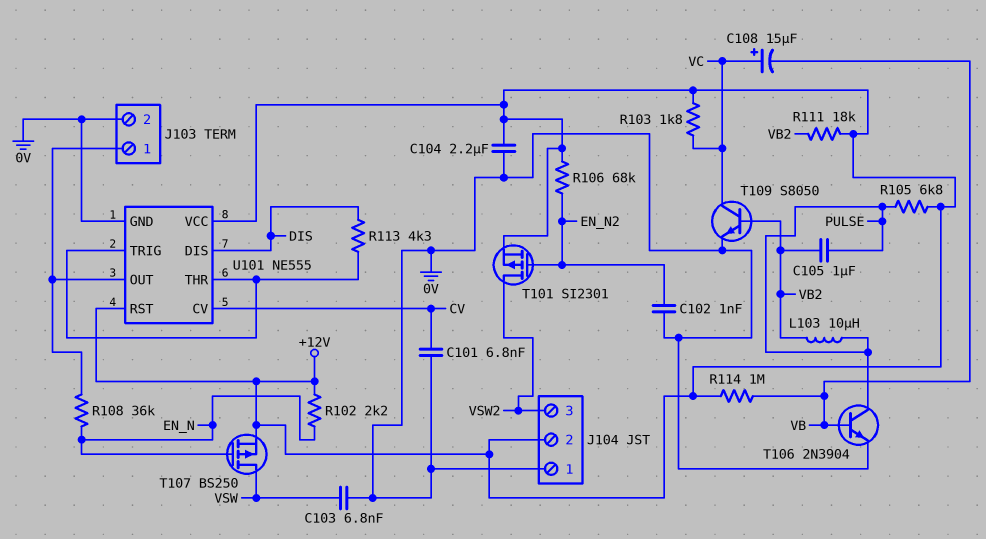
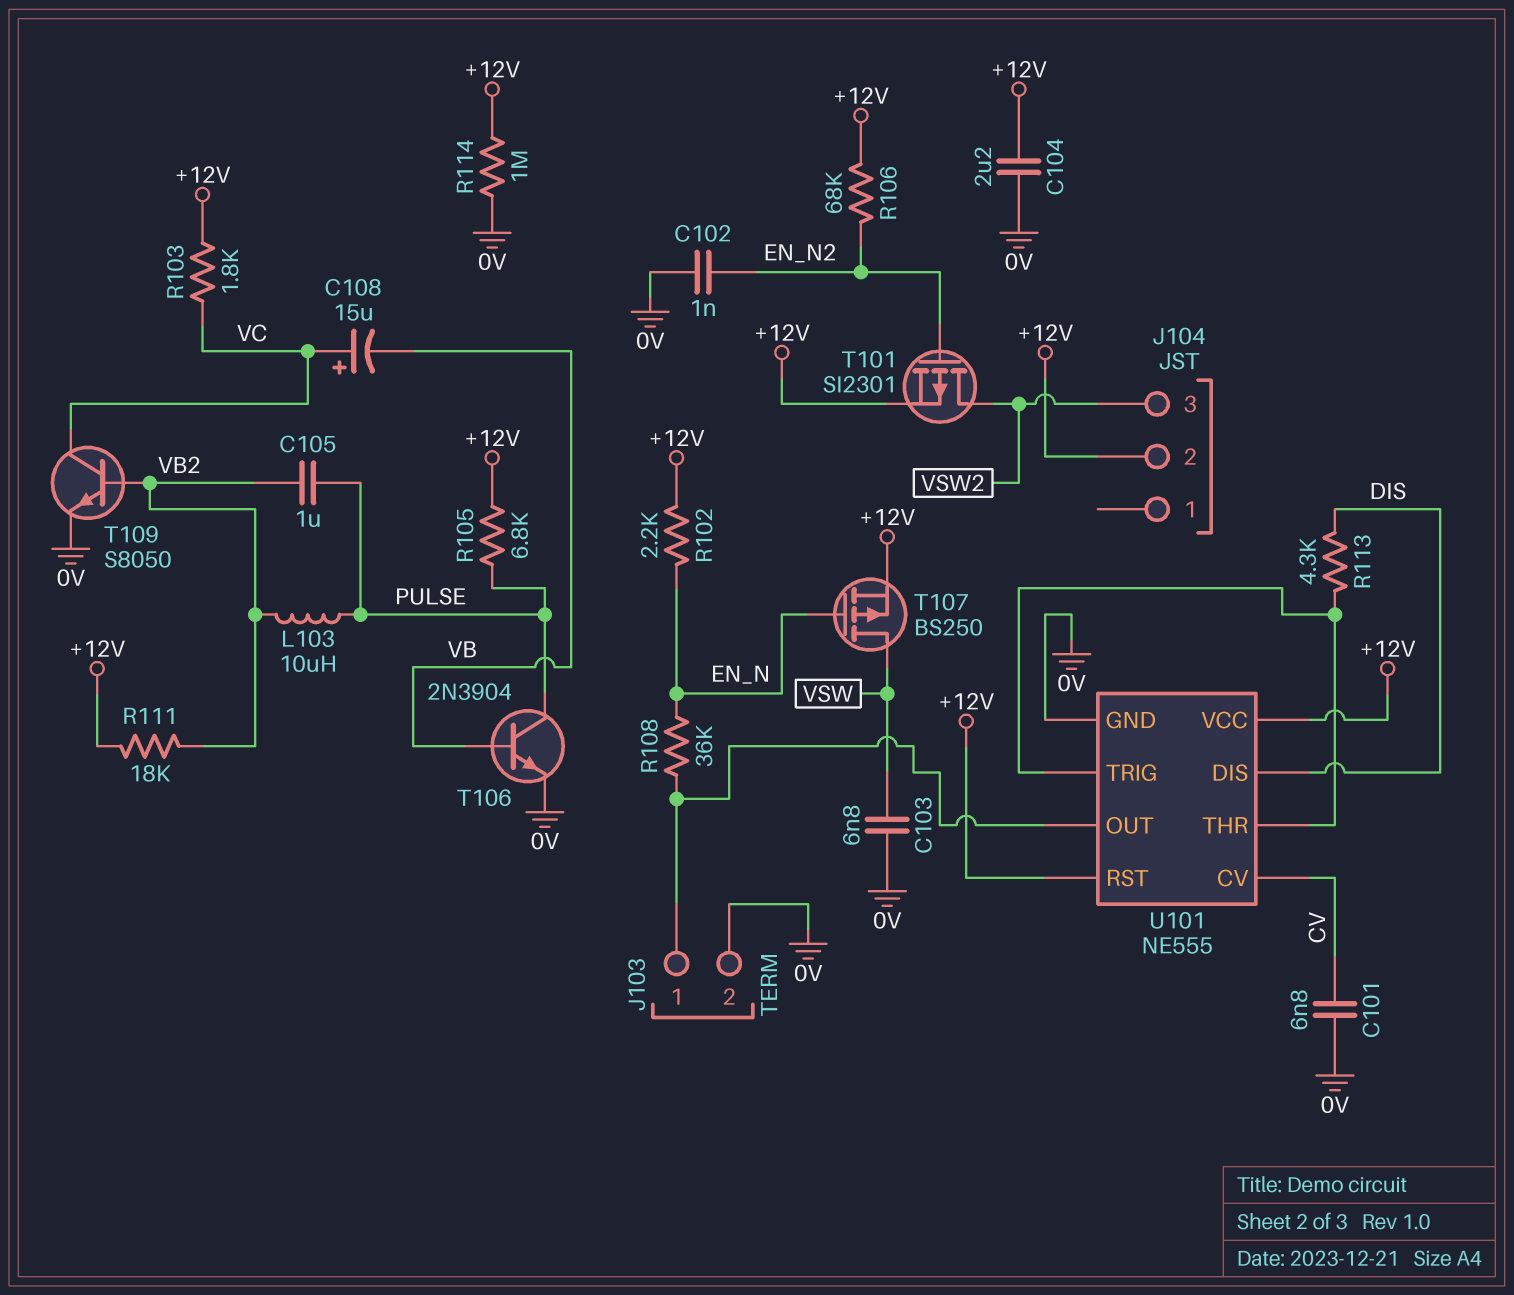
J104 pin 1: 0V -> none
R114: 1M (+12V, VB) -> 1M (+12V, 0V)

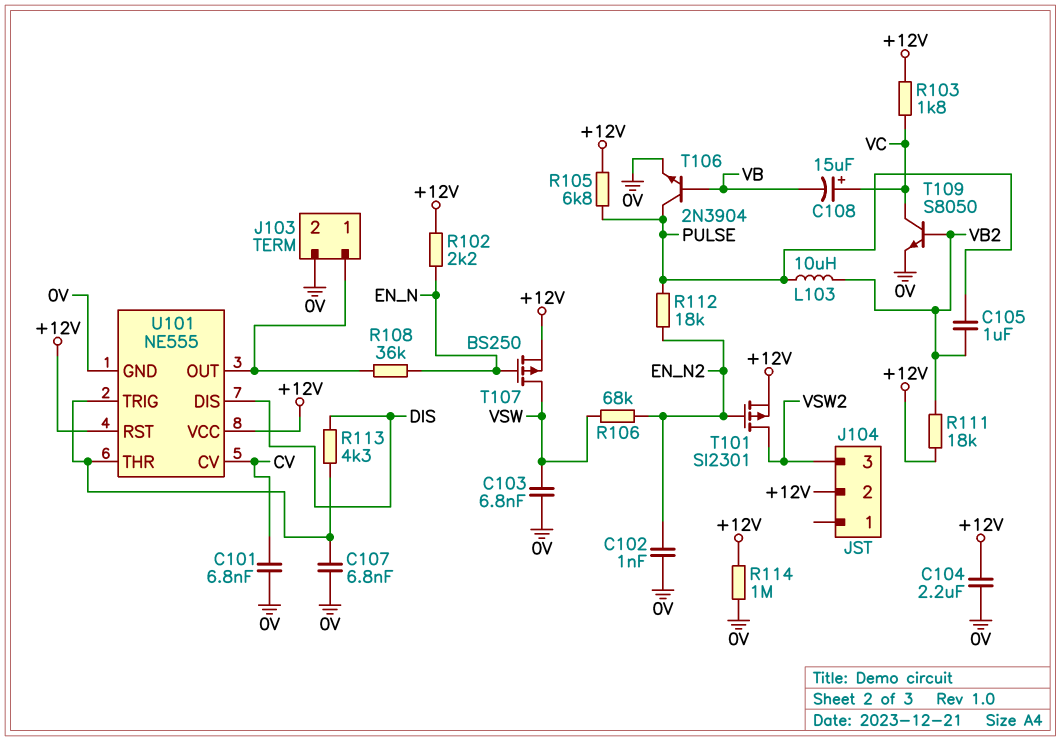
C107: none -> 6.8nF (0V, U101/THR)
R106: 68k (+12V, EN_N2) -> 68k (EN_N2, VSW)
R112: none -> 18k (EN_N2, PULSE)

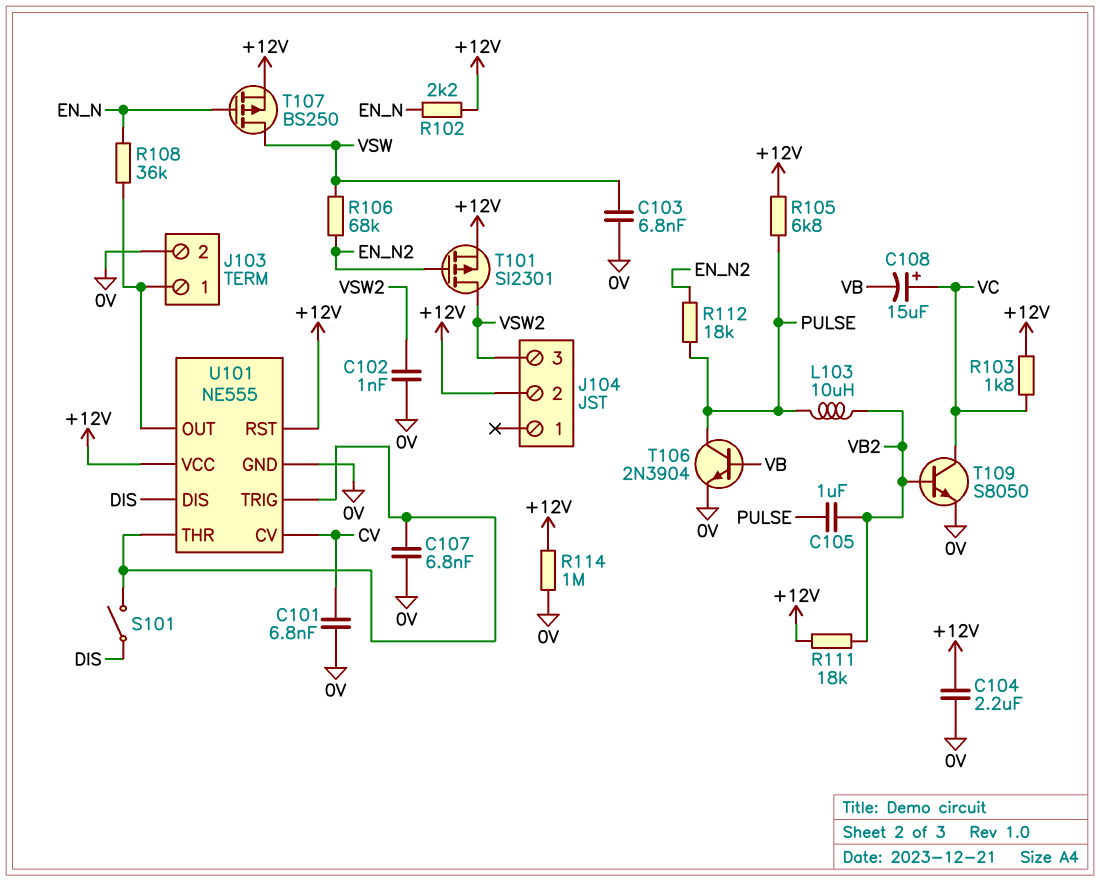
C102: 1nF (0V, EN_N2) -> 1nF (0V, VSW2)
R113: 4.3k (DIS, U101/THR) -> none
S101: none -> switch (DIS, U101/THR)

